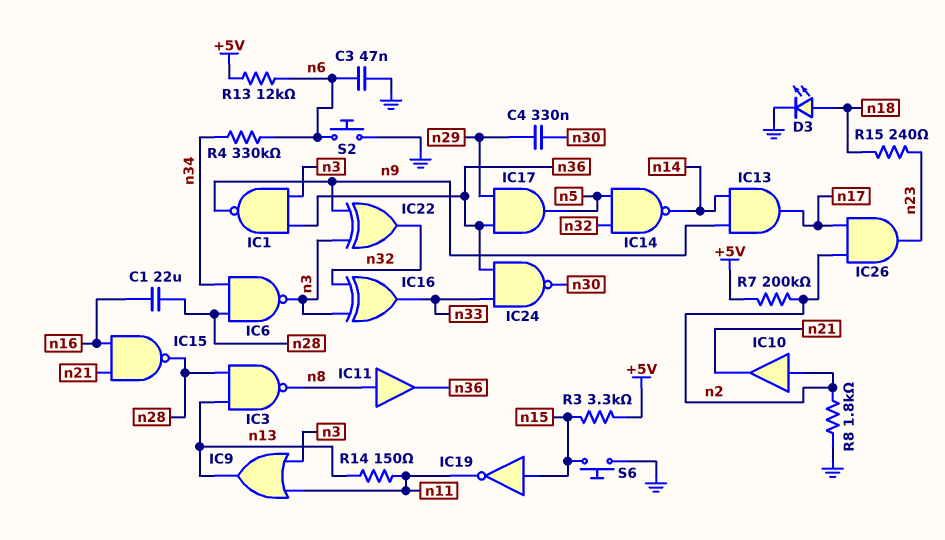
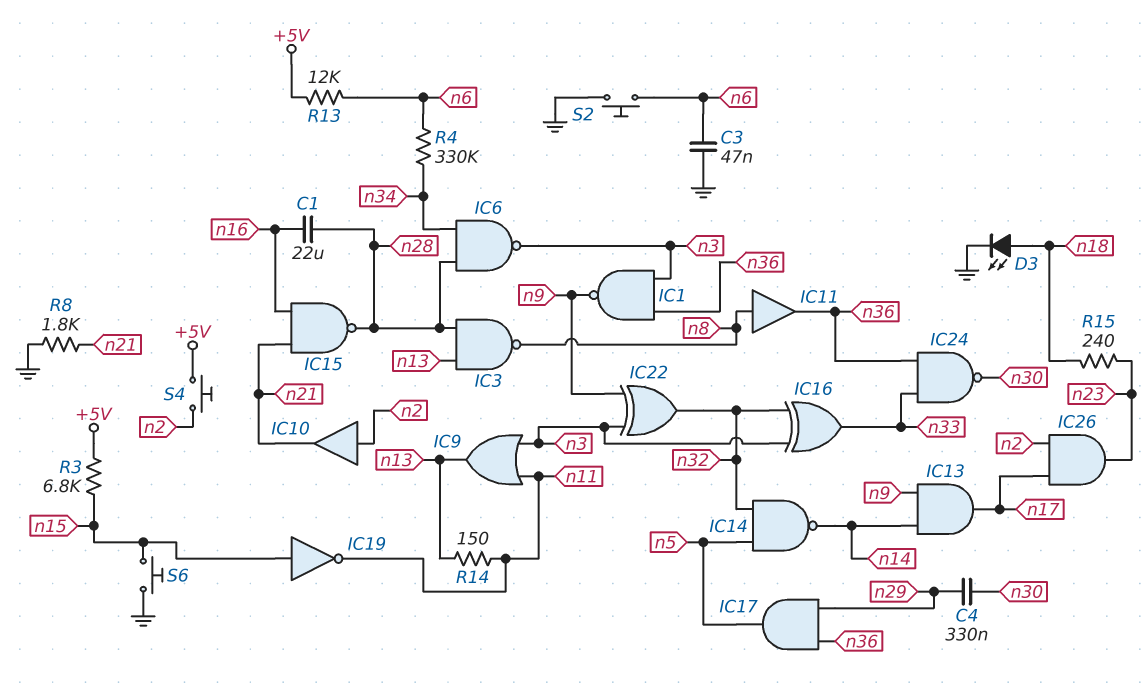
R3: 3.3k (+5V, n15) -> 6.8k (+5V, n15)
R7: 200k (+5V, n2) -> none
R8: 1.8k (GND, n2) -> 1.8k (GND, n21)
S4: none -> button (+5V, n2)

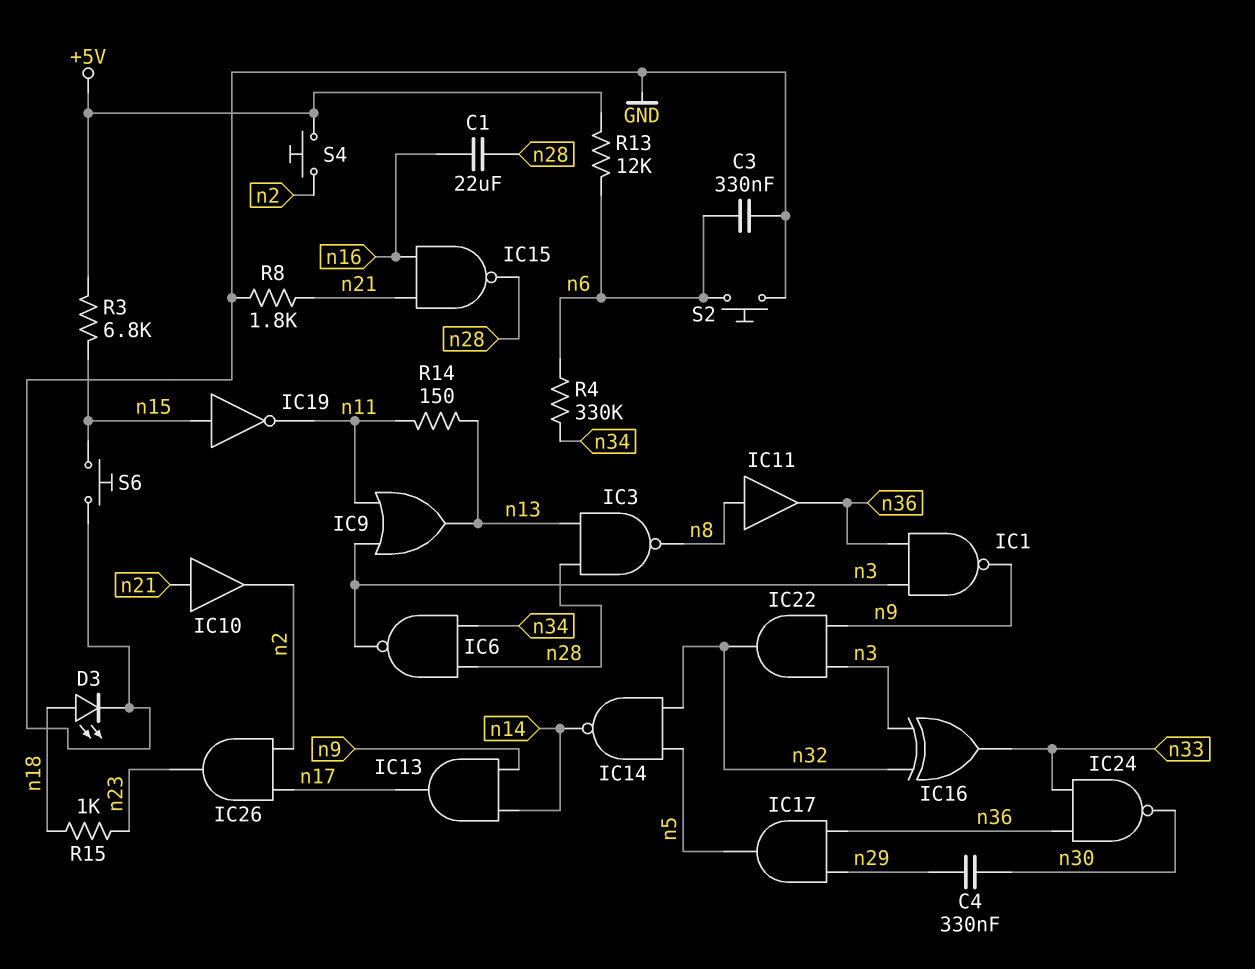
C3: 47nF (GND, n6) -> 330nF (GND, n6)
IC10: buffer (in n2, out n21) -> buffer (in n21, out n2)
IC22: XOR (in n3, in n9, out n32) -> AND (in n3, in n9, out n32)
R15: 240 (n18, n23) -> 1k (n18, n23)

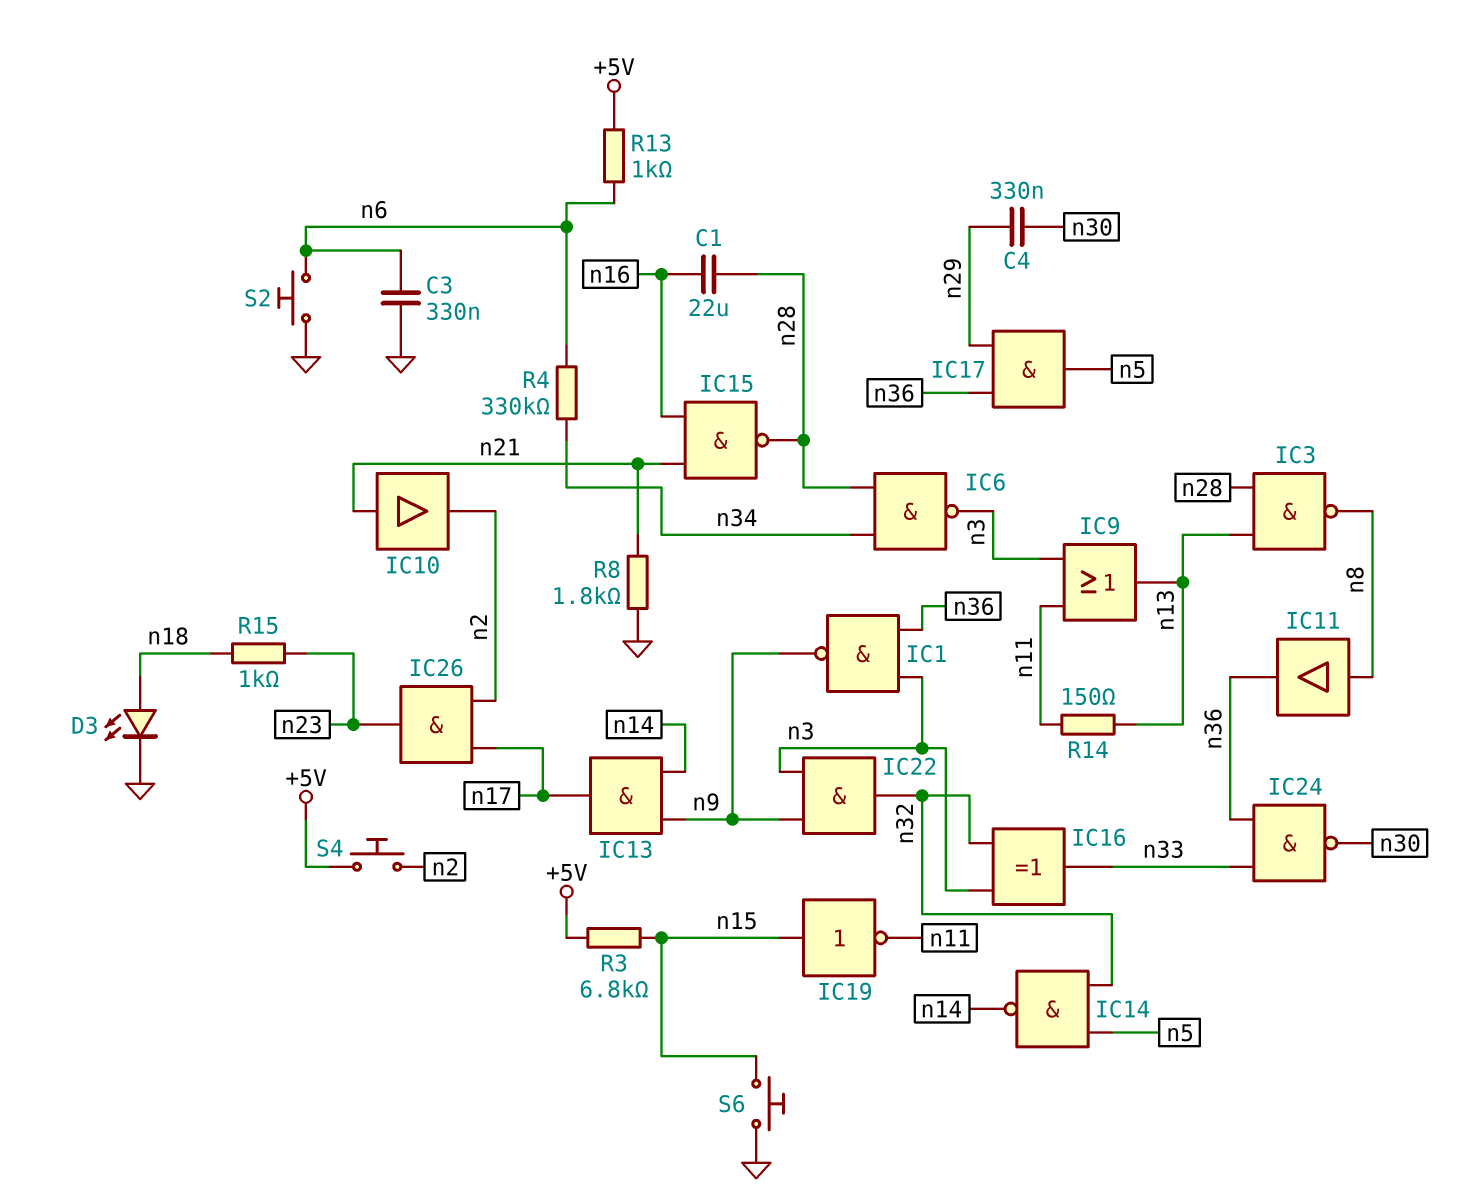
R13: 12k (+5V, n6) -> 1k (+5V, n6)

